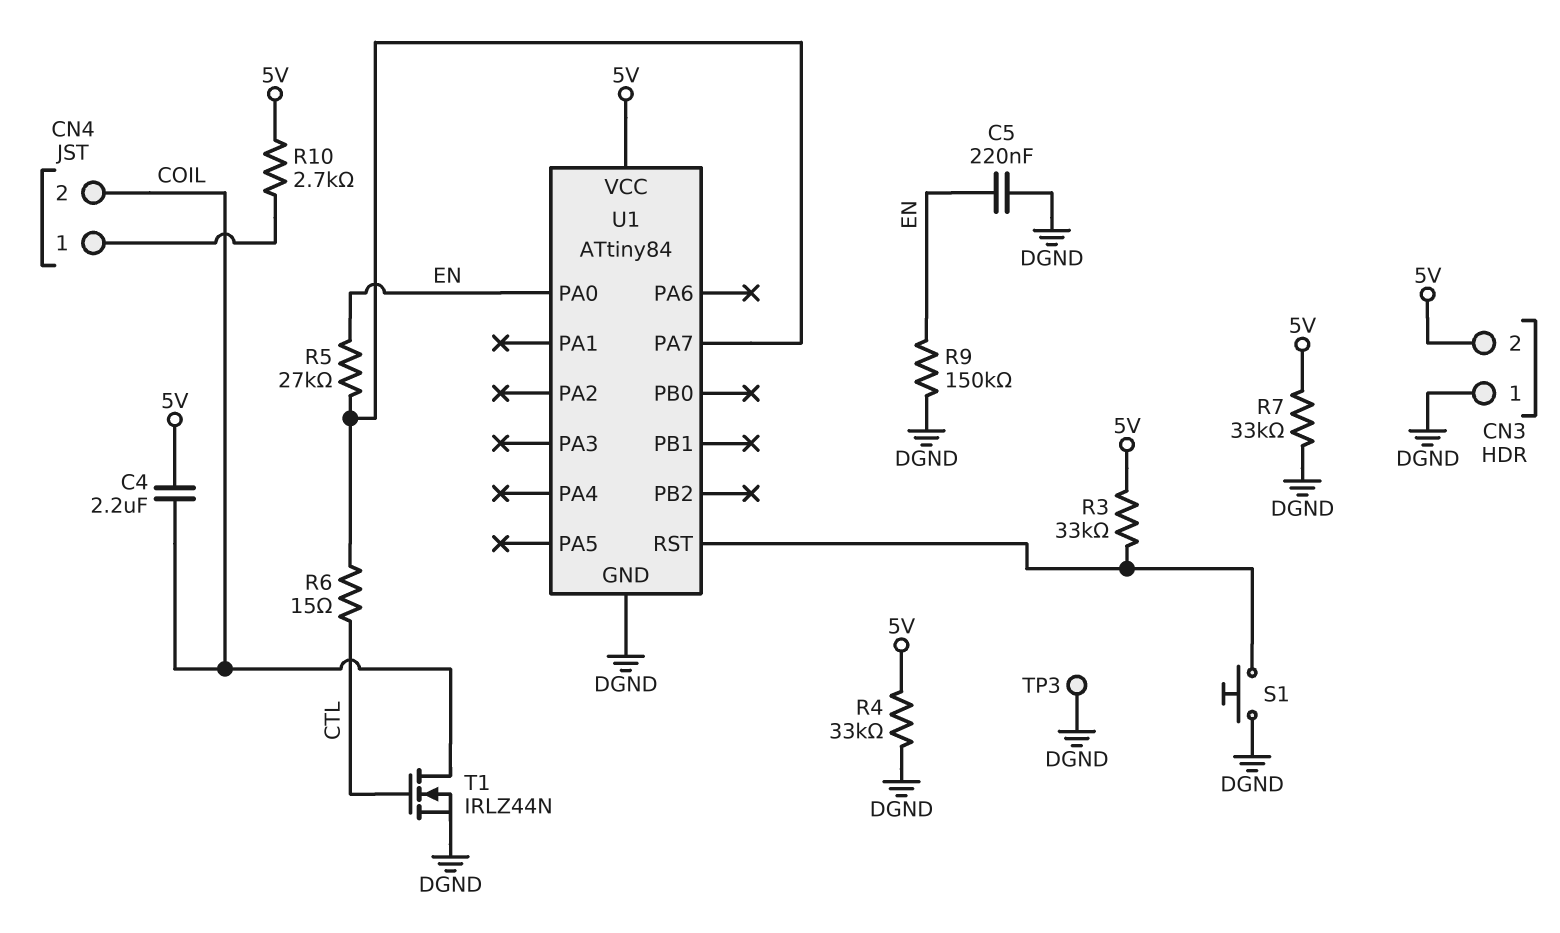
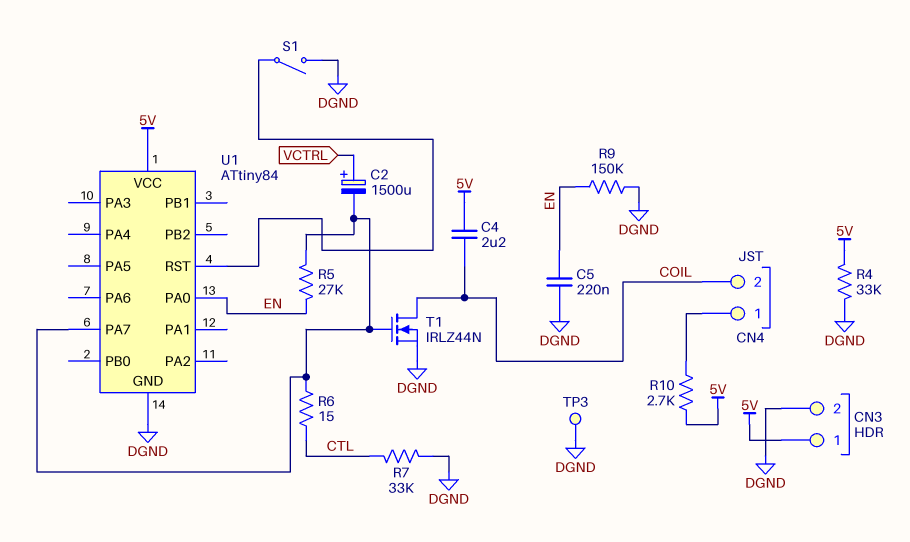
C2: none -> 1500uF (plus VCTRL, minus U1/PA7)
CN3 pin 1: DGND -> 5V
CN3 pin 2: 5V -> DGND
R3: 33k (5V, U1/RST) -> none
R7: 33k (5V, DGND) -> 33k (CTL, DGND)
S1: button (DGND, U1/RST) -> switch (DGND, U1/RST)
T1: NMOS IRLZ44N (G CTL, D COIL, S DGND) -> NMOS IRLZ44N (G U1/PA7, D COIL, S DGND)

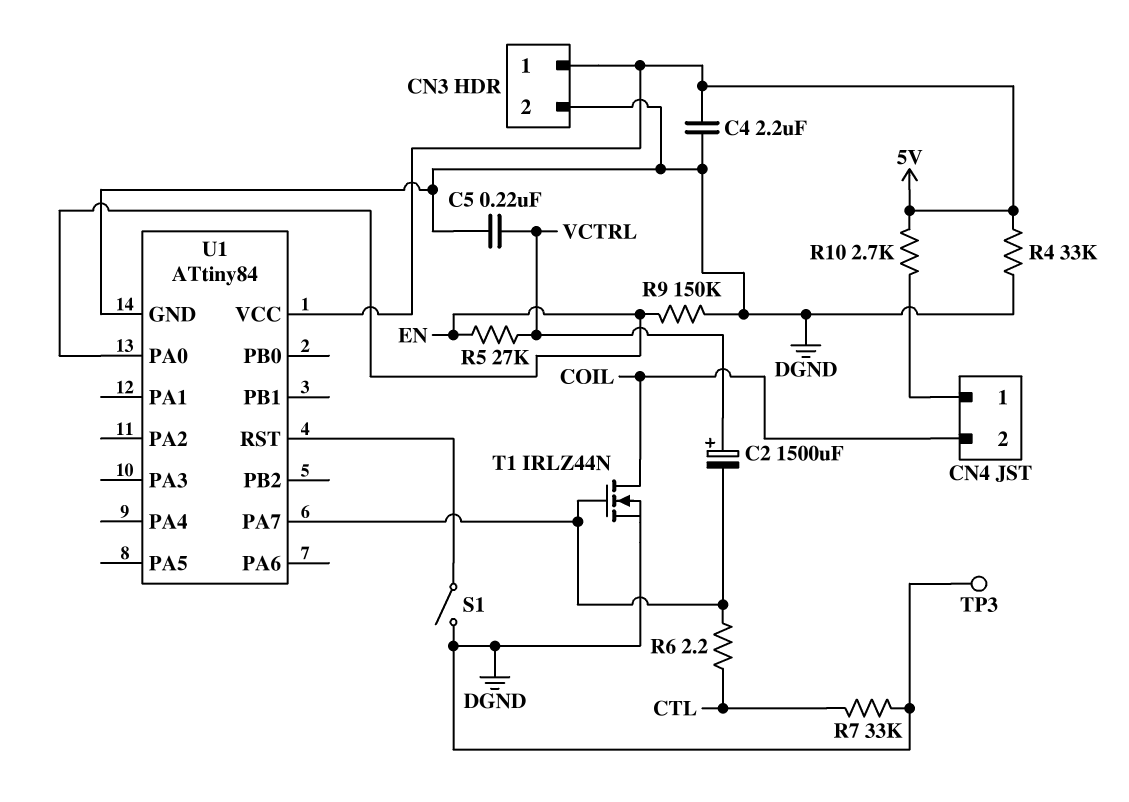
C4: 2.2uF (5V, COIL) -> 2.2uF (5V, DGND)
C5: 220nF (DGND, EN) -> 220nF (DGND, VCTRL)
R5: 27k (EN, U1/PA7) -> 27k (EN, VCTRL)
R6: 15 (CTL, U1/PA7) -> 2.2 (CTL, U1/PA7)

